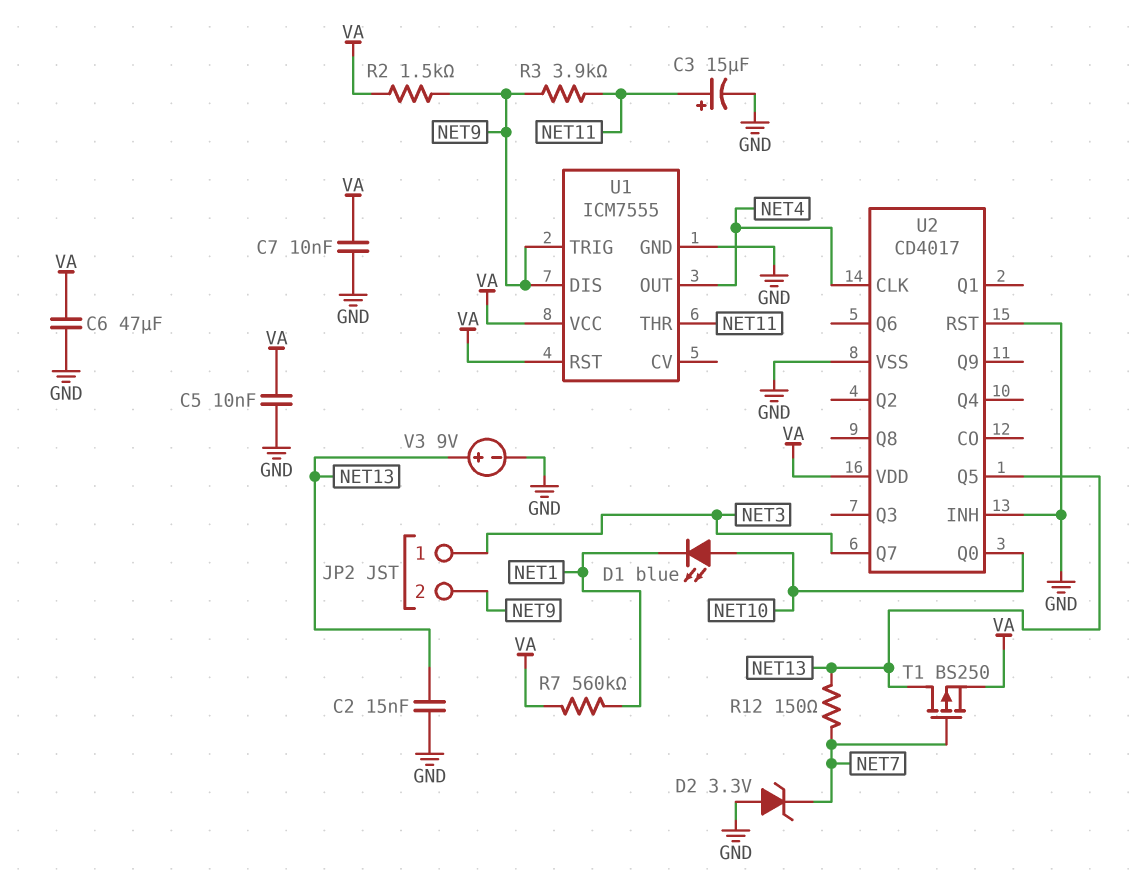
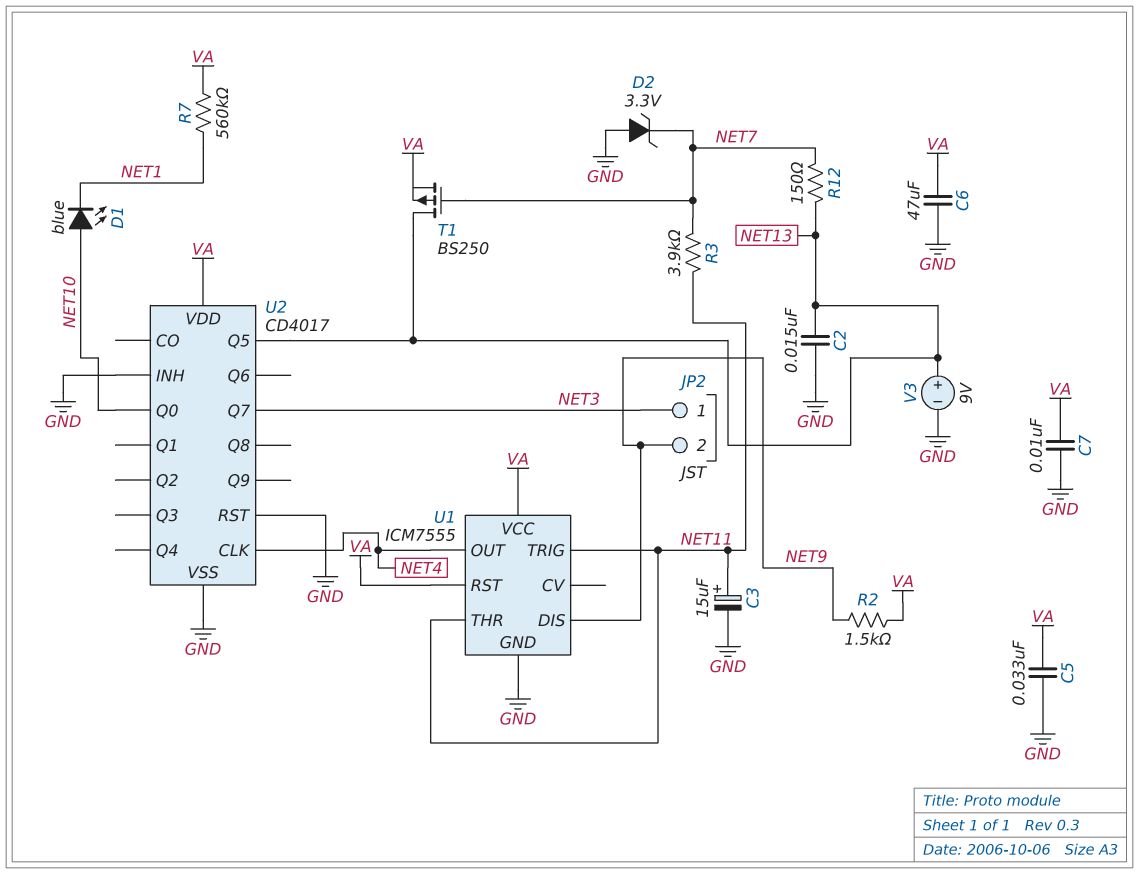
C5: 10nF (GND, VA) -> 33nF (GND, VA)
R3: 3.9k (NET9, NET11) -> 3.9k (NET7, NET11)
U1 pin TRIG: NET9 -> NET11

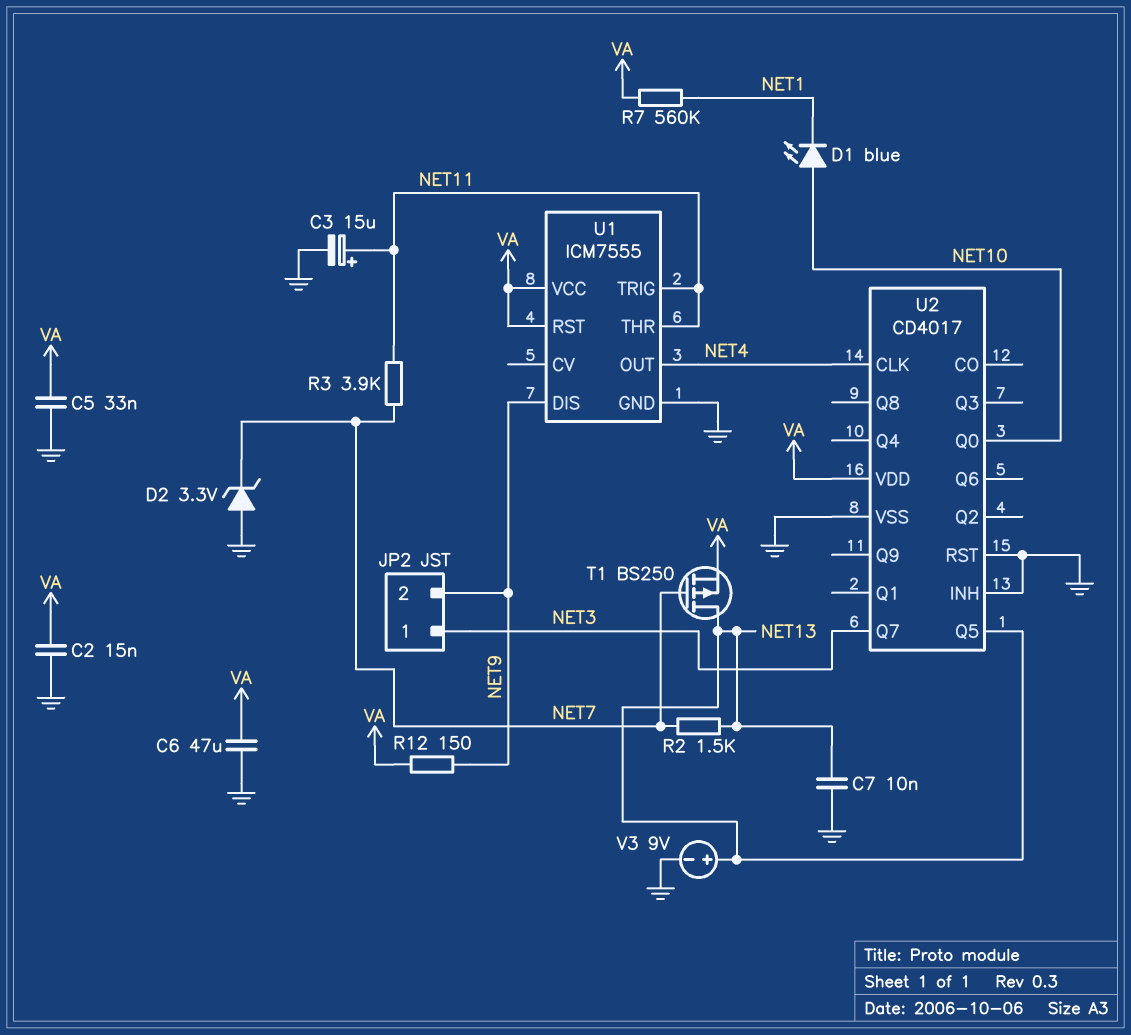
C2: 15nF (GND, NET13) -> 15nF (GND, VA)
C7: 10nF (GND, VA) -> 10nF (GND, NET13)
R2: 1.5k (NET9, VA) -> 1.5k (NET7, NET13)
R12: 150 (NET7, NET13) -> 150 (NET9, VA)

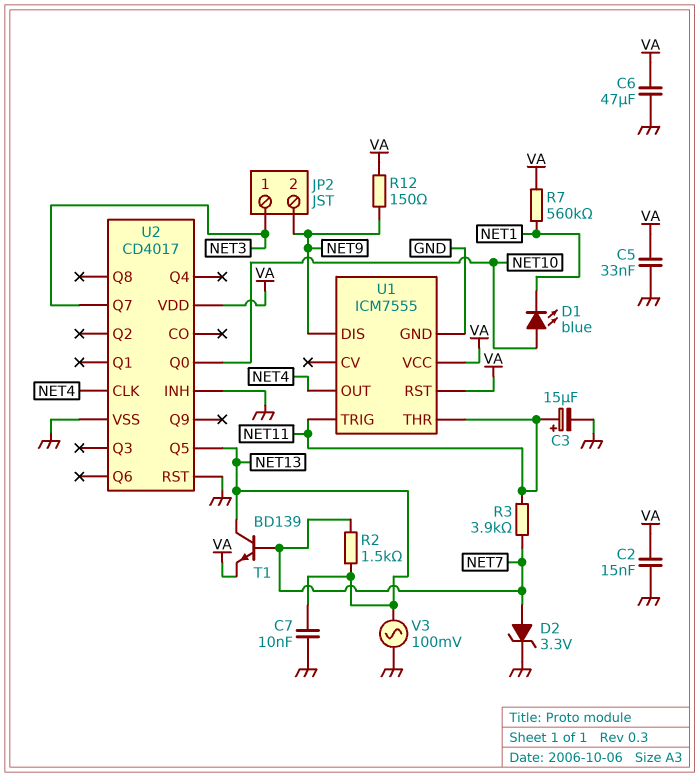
D2: zener 3.3V (A GND, K NET7) -> zener 3.3V (A NET7, K GND)
T1: PMOS BS250 (G NET7, D NET13, S VA) -> NPN BD139 (B NET7, C NET13, E VA)
V3: 9V (plus NET13, minus GND) -> AC 100mV (GND, NET13)

